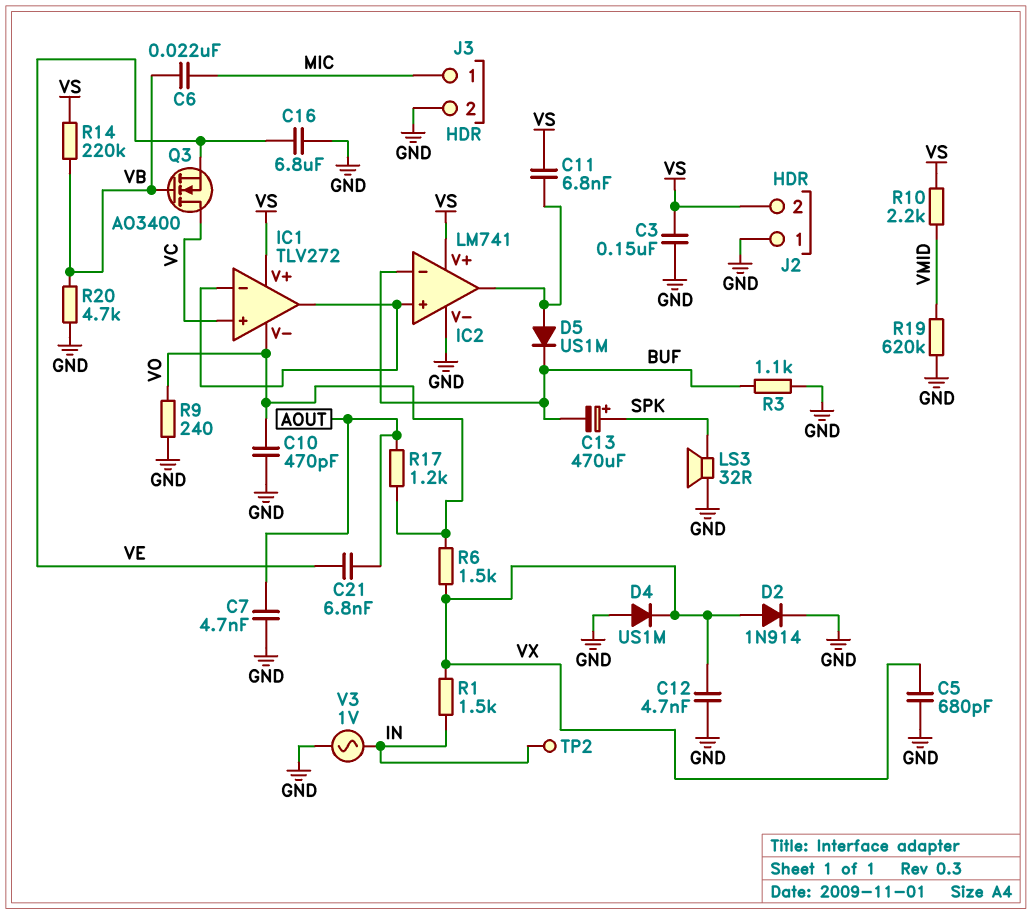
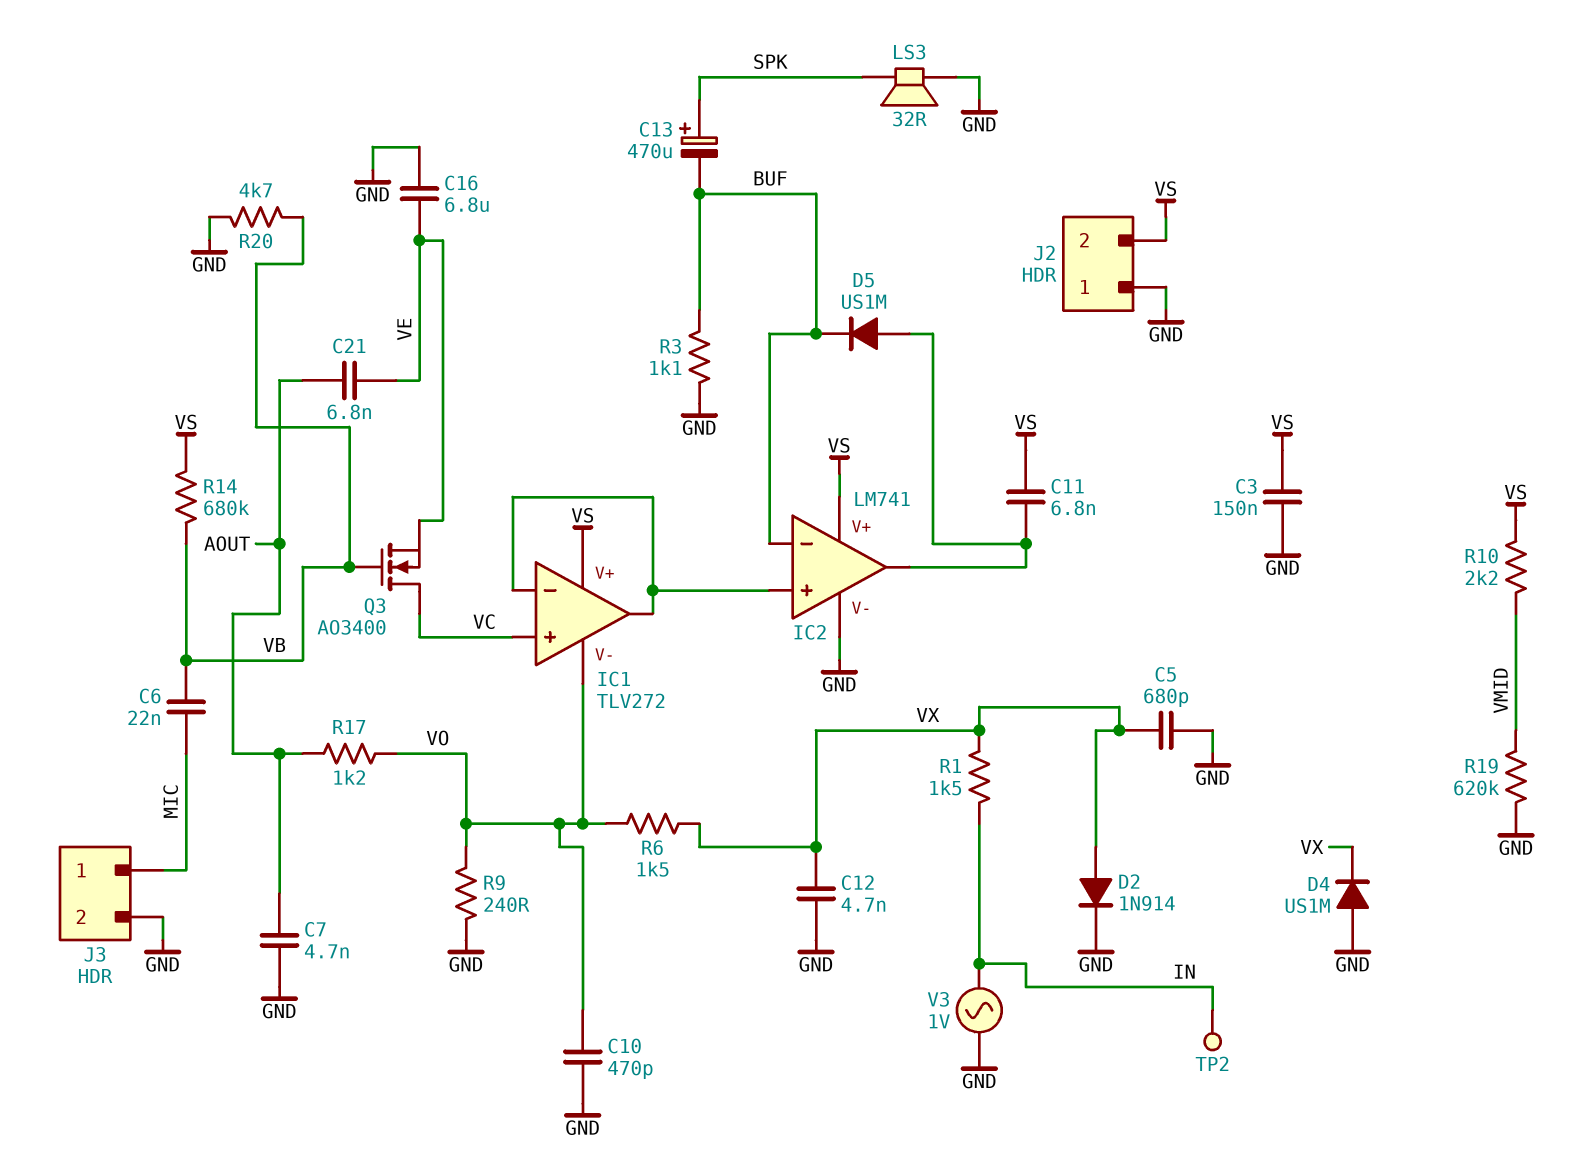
R14: 220k (VB, VS) -> 680k (VB, VS)

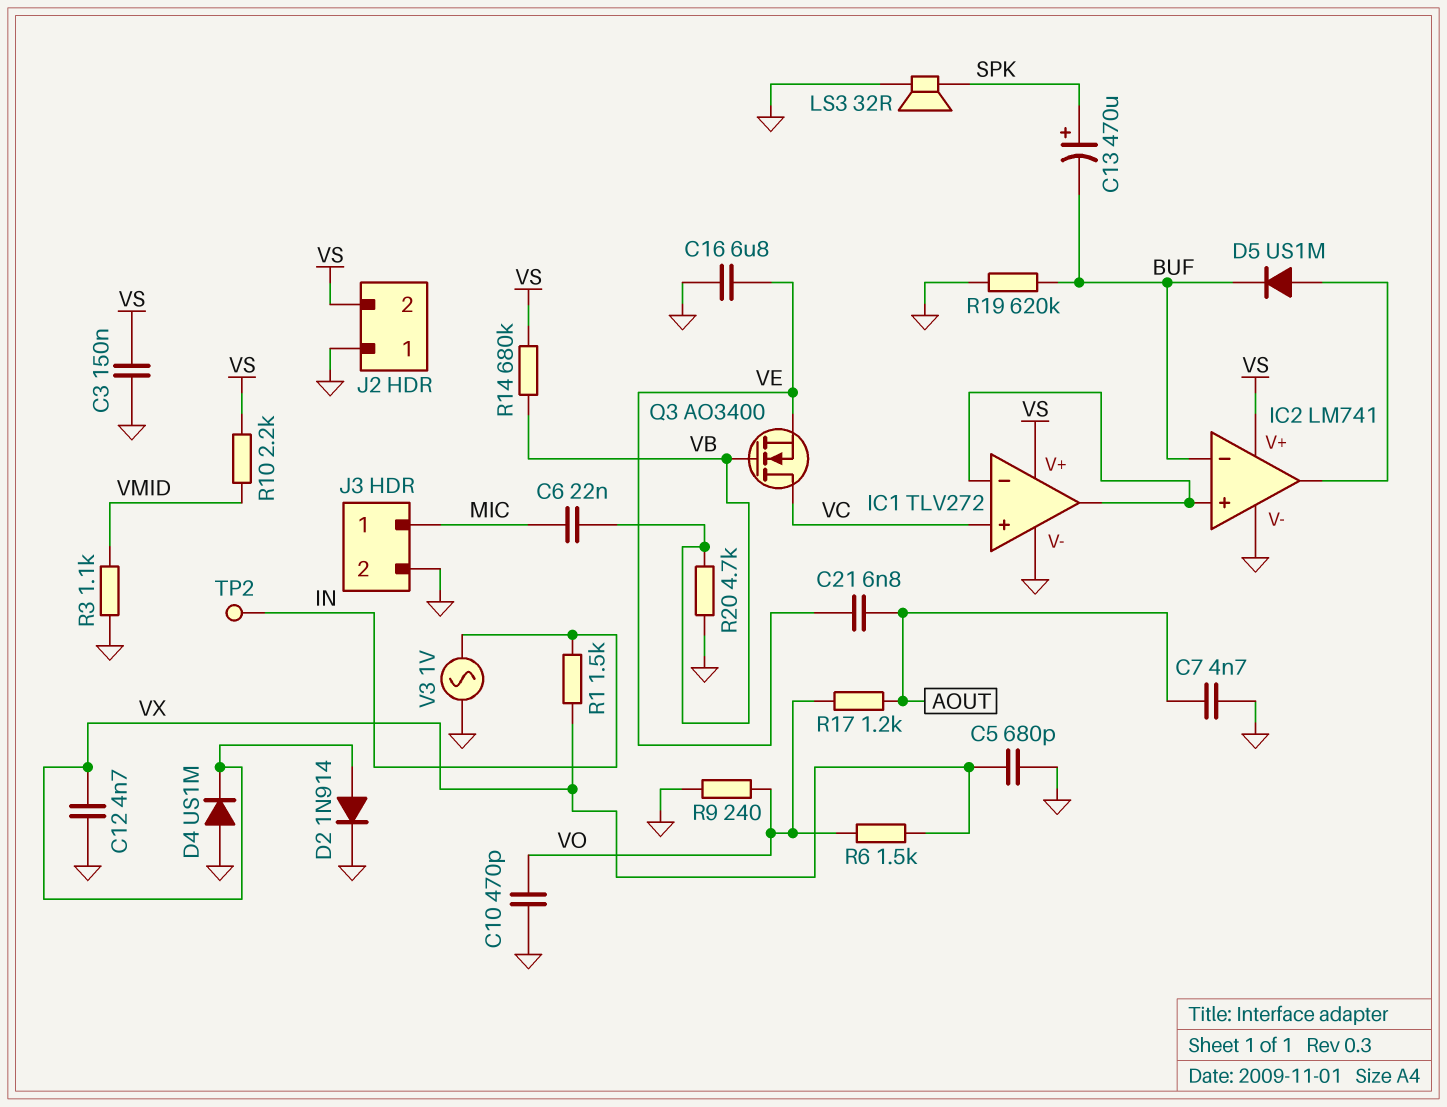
C11: 6.8nF (IC2/out, VS) -> none
IC1 pin V-: VO -> GND
R3: 1.1k (BUF, GND) -> 1.1k (GND, VMID)
R19: 620k (GND, VMID) -> 620k (BUF, GND)

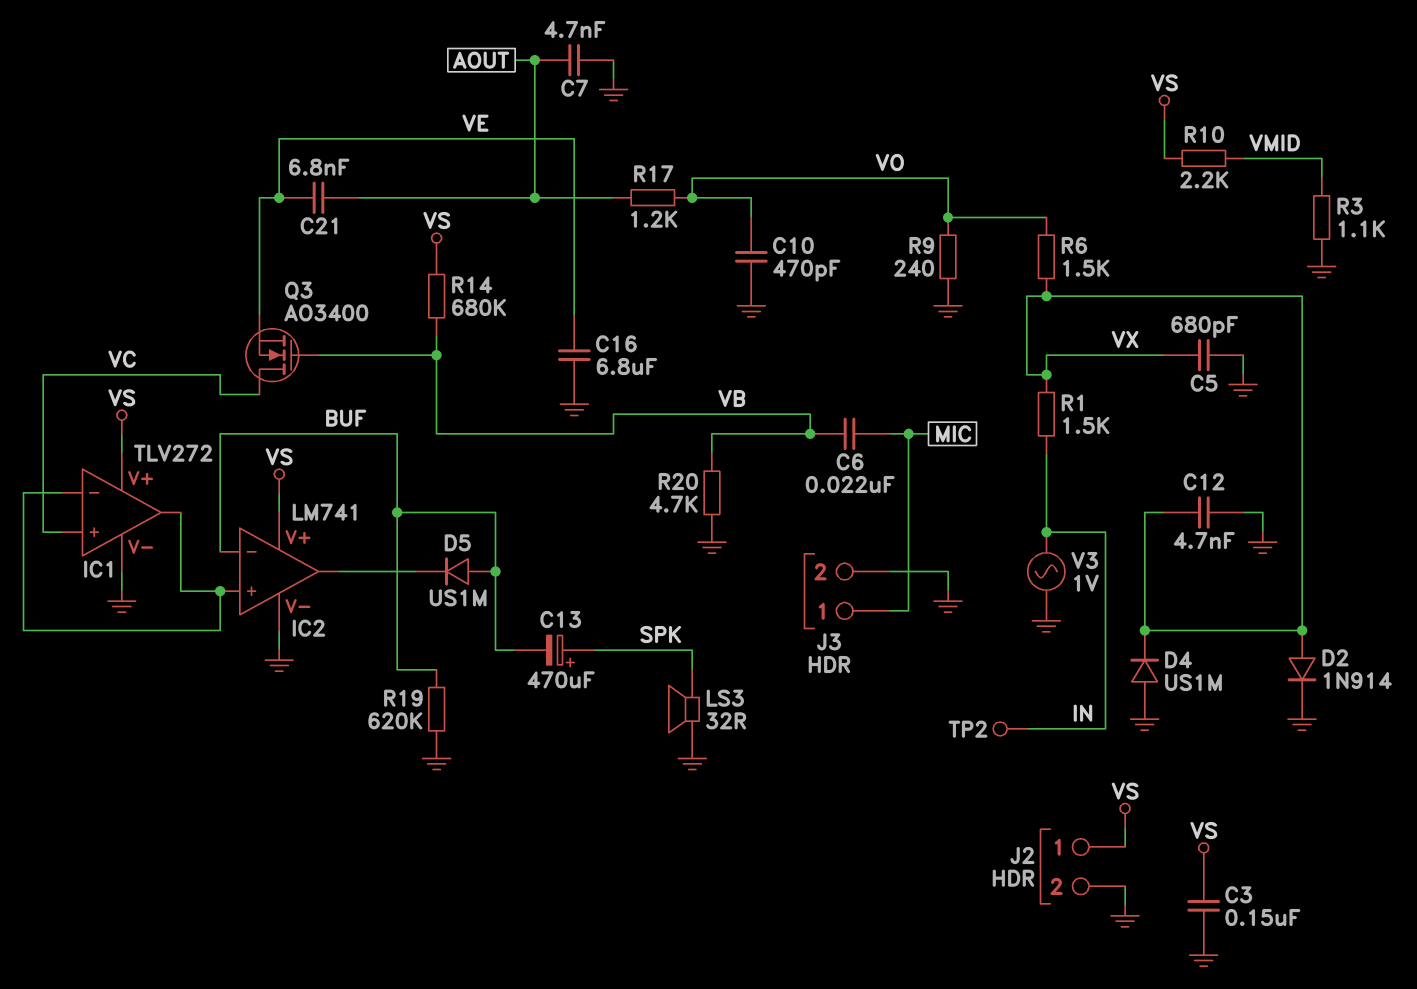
D5: diode US1M (A IC2/out, K BUF) -> diode US1M (A BUF, K IC2/out)
J2 pin 1: GND -> VS
J2 pin 2: VS -> GND

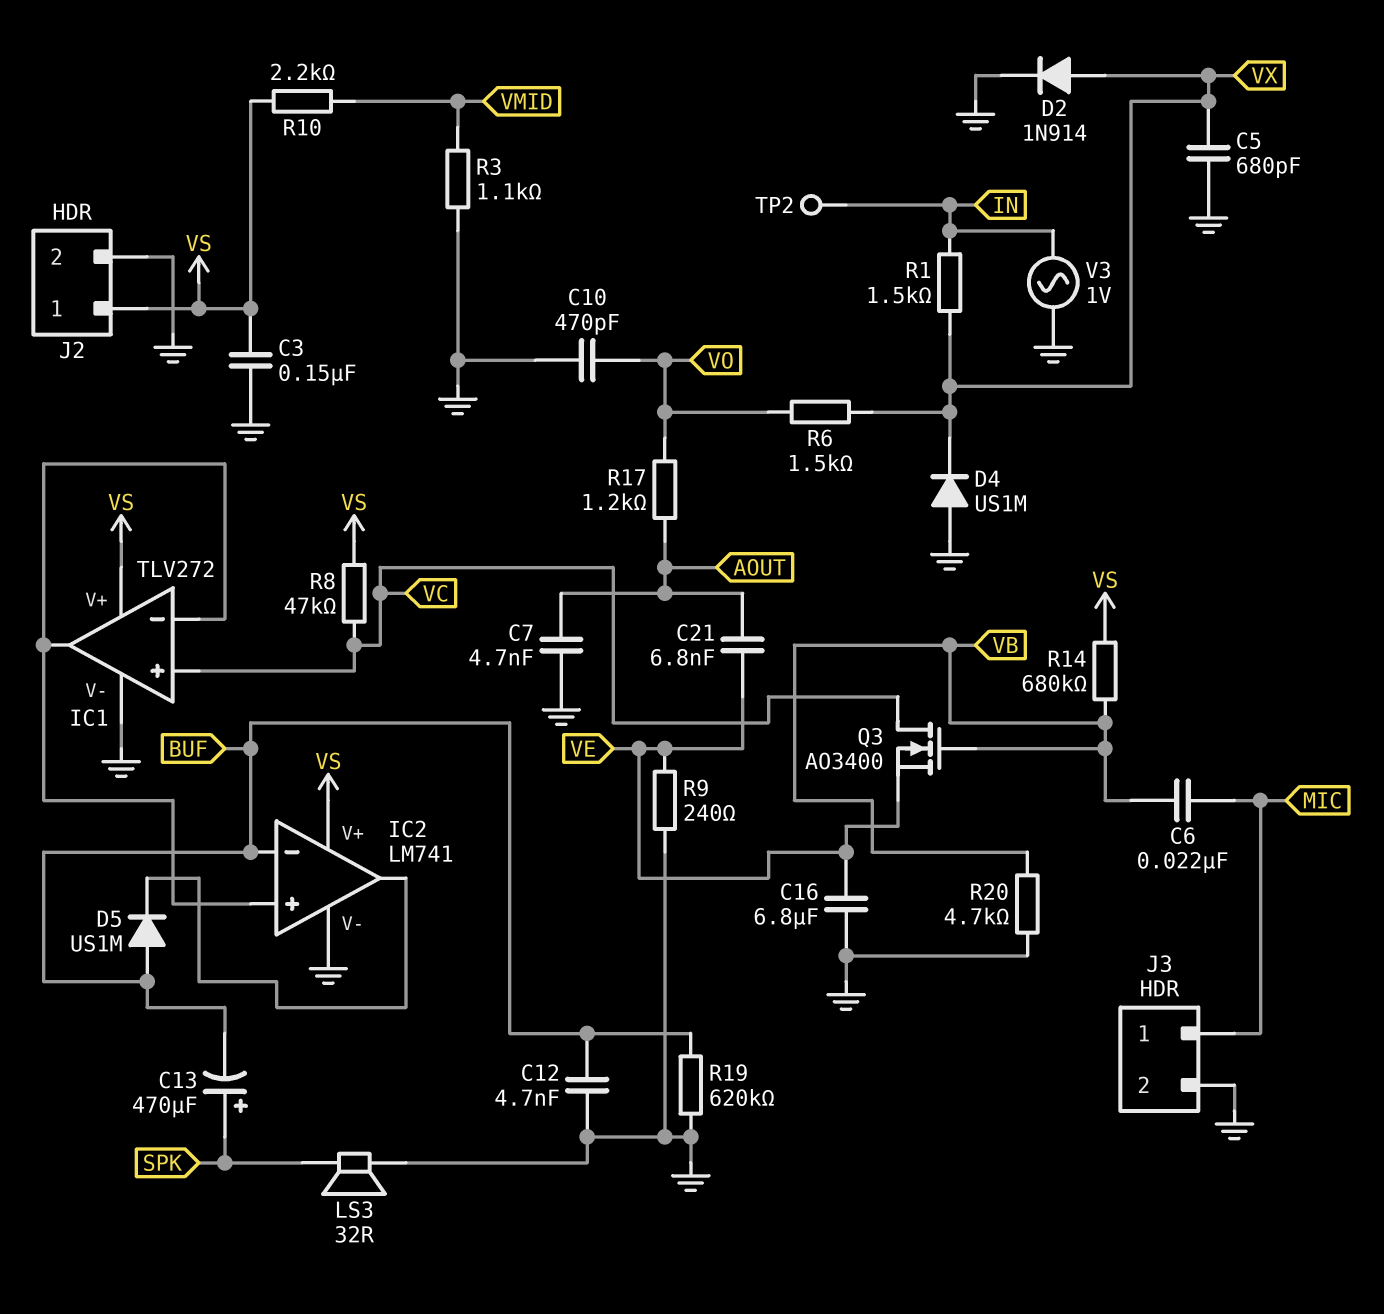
C12: 4.7nF (GND, VX) -> 4.7nF (BUF, GND)
R8: none -> 47k (VC, VS)
R9: 240 (GND, VO) -> 240 (GND, VE)

